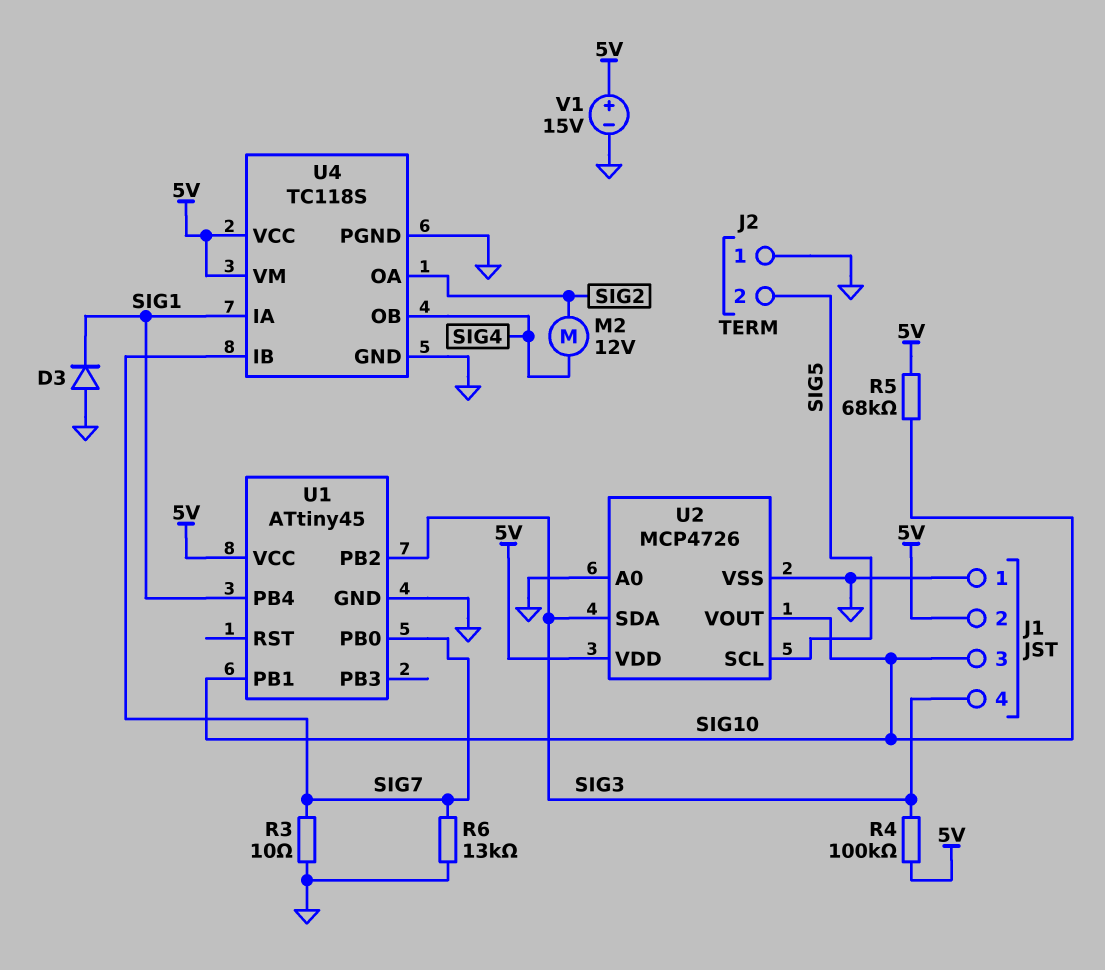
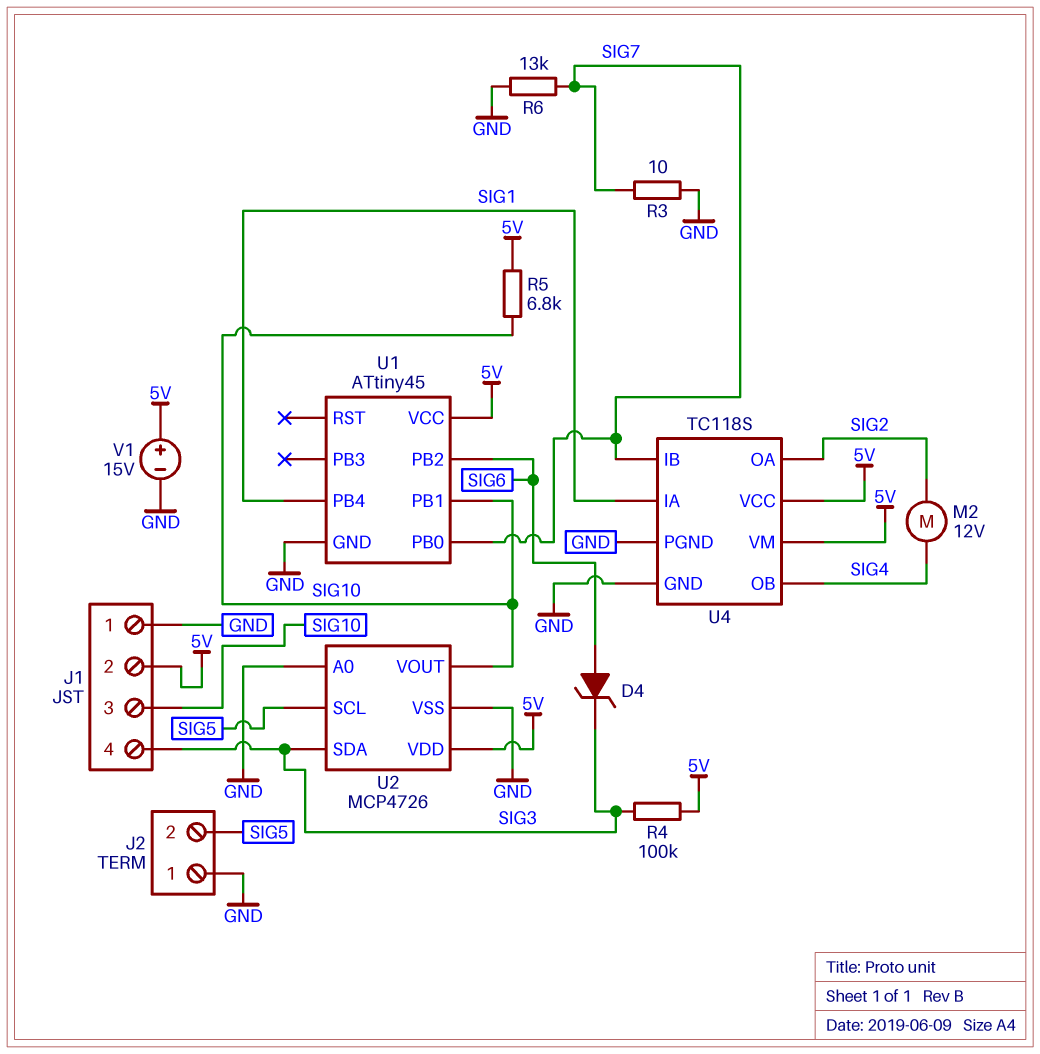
D3: diode (A GND, K SIG1) -> none
D4: none -> zener (A SIG6, K SIG3)
R5: 68k (5V, SIG10) -> 6.8k (5V, SIG10)
U1 pin PB2: SIG3 -> SIG6

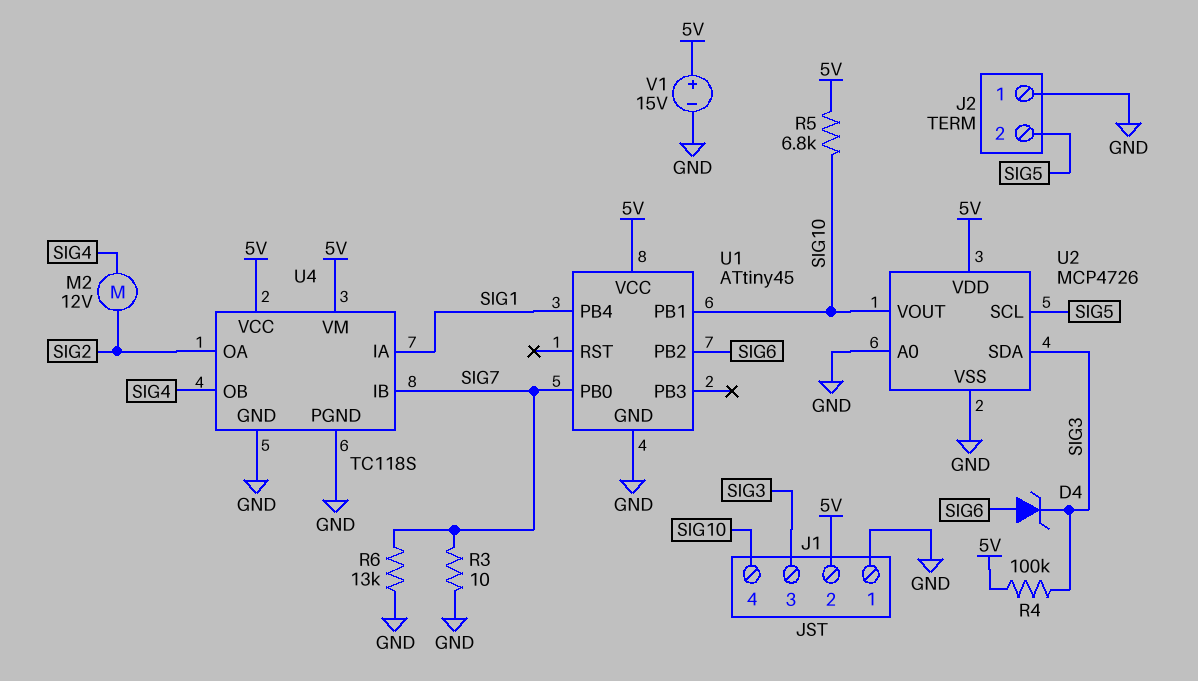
J1 pin 3: SIG10 -> SIG3
J1 pin 4: SIG3 -> SIG10

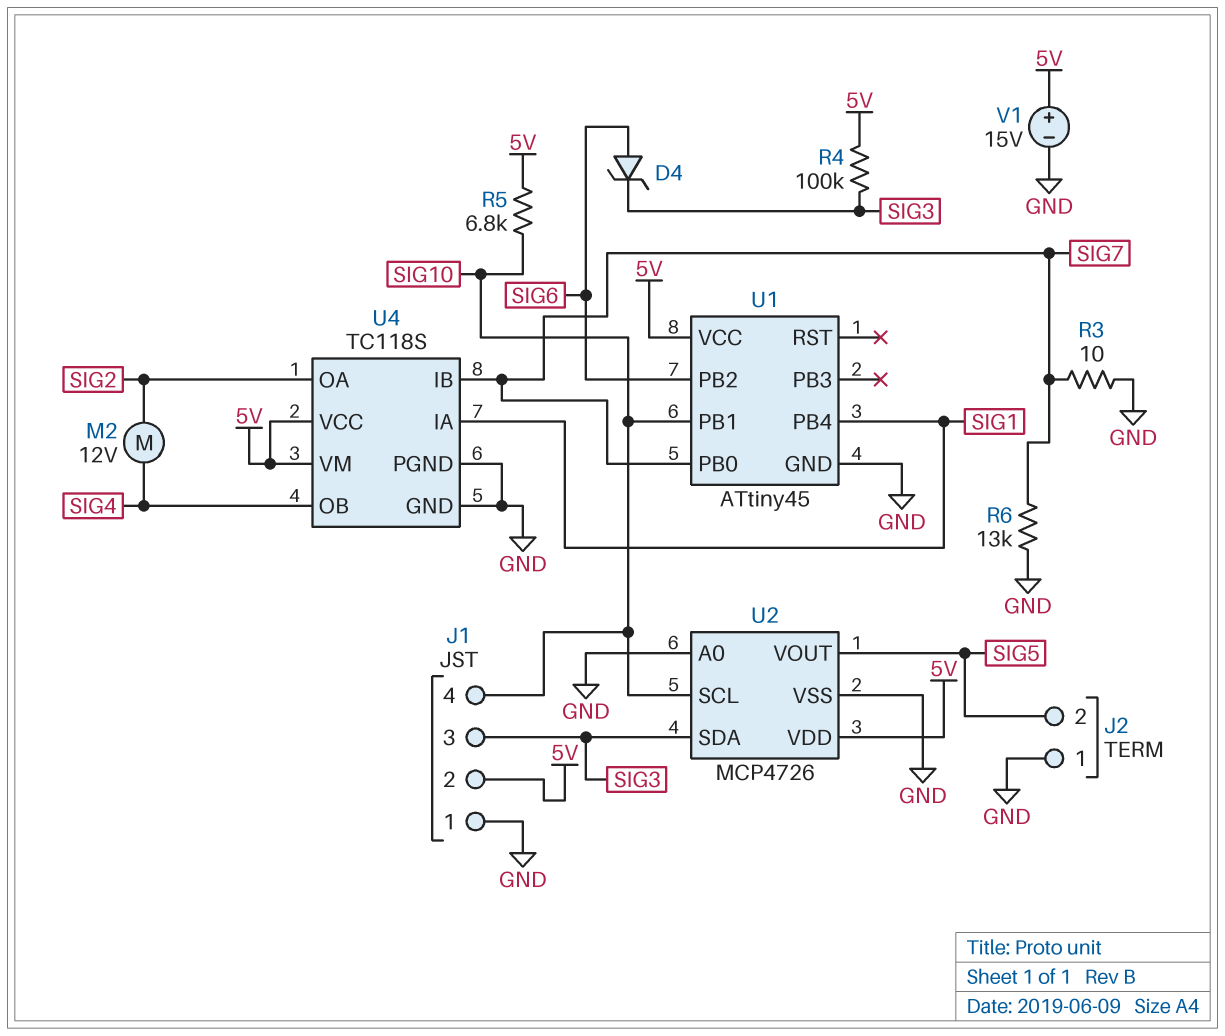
U2 pin SCL: SIG5 -> SIG10
U2 pin VOUT: SIG10 -> SIG5

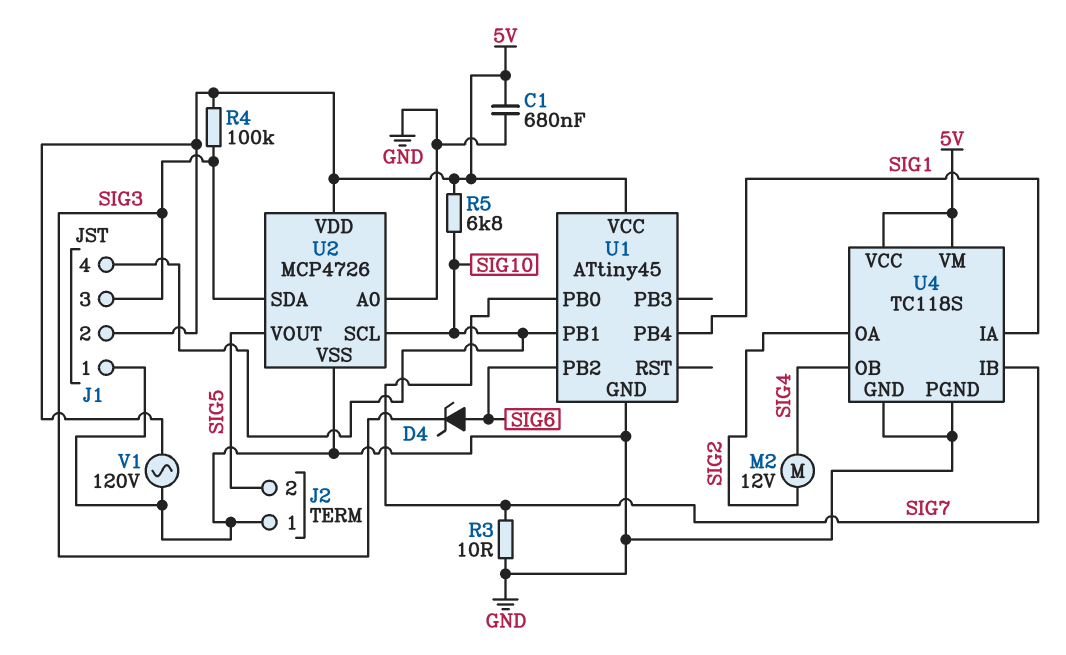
C1: none -> 680nF (5V, GND)
R6: 13k (GND, SIG7) -> none
V1: 15V (plus 5V, minus GND) -> AC 120V (5V, GND)

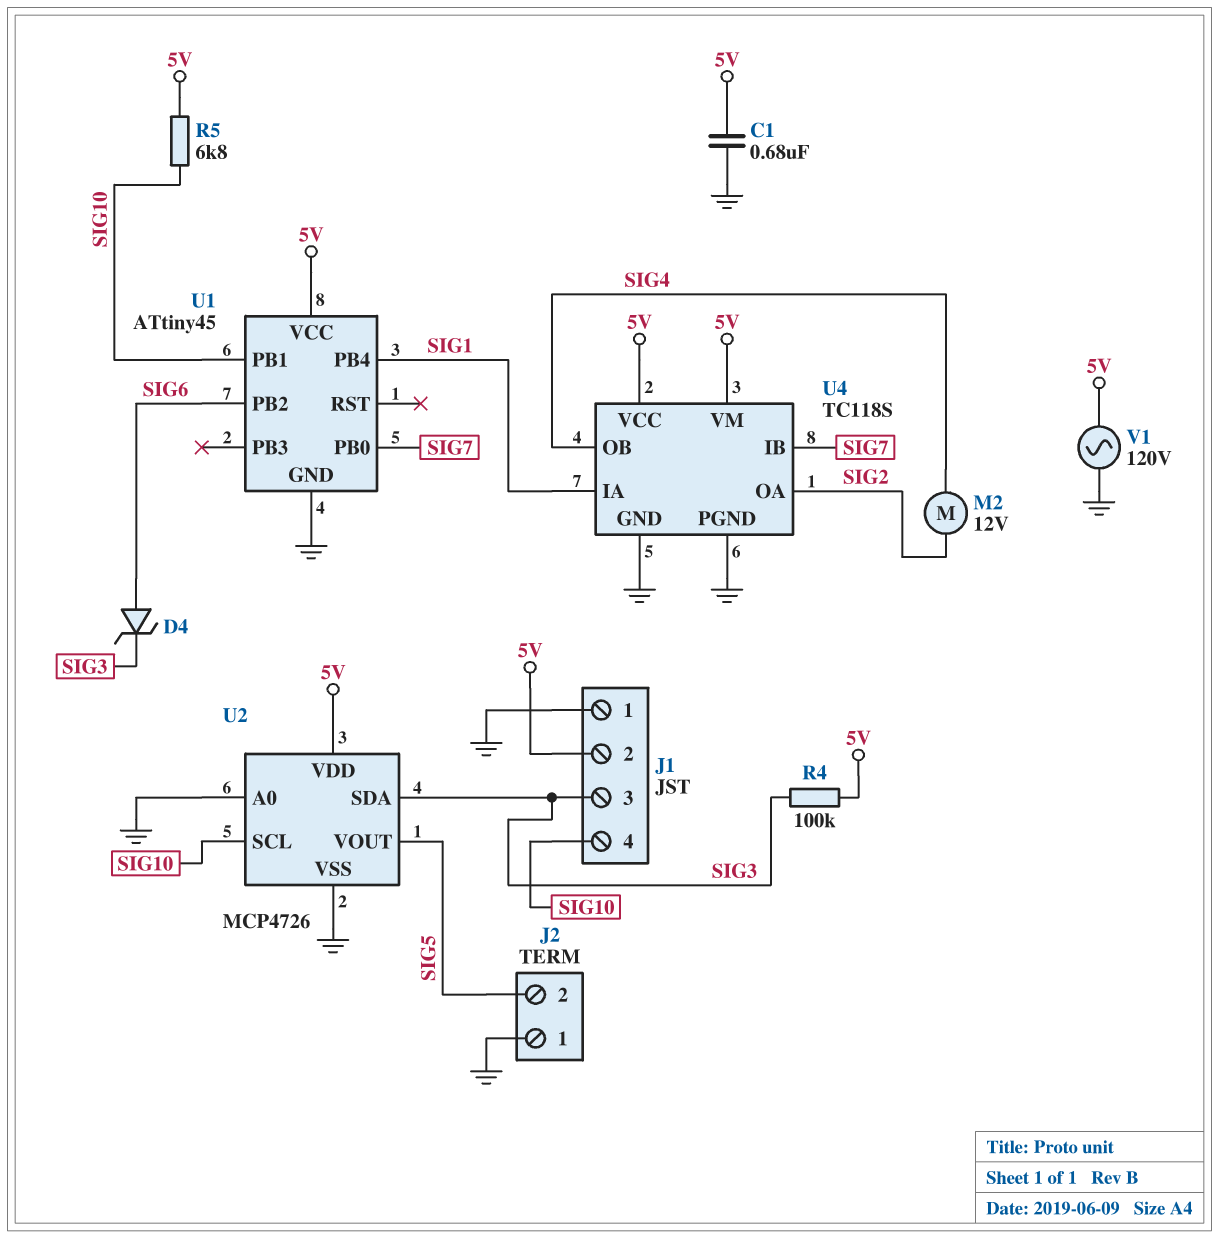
R3: 10 (GND, SIG7) -> none

